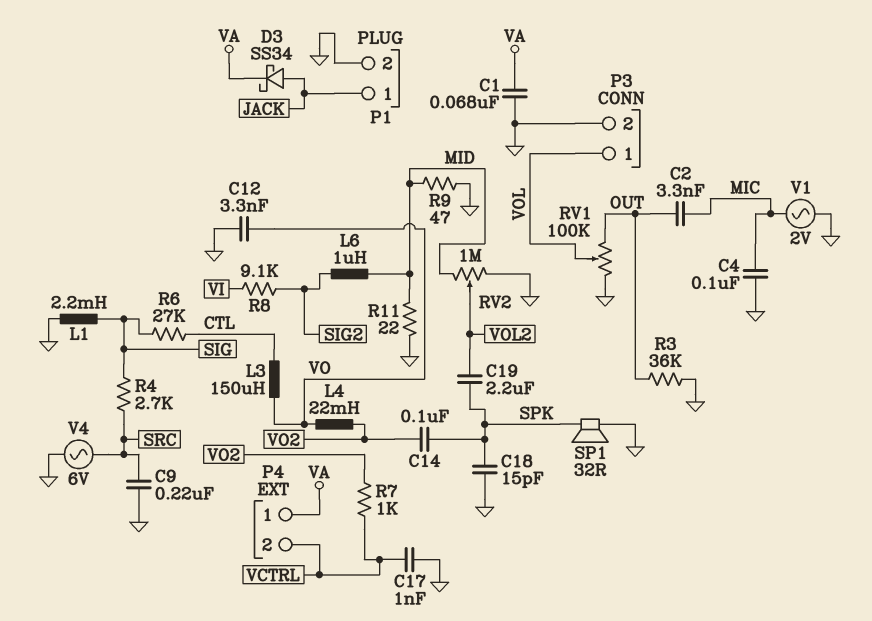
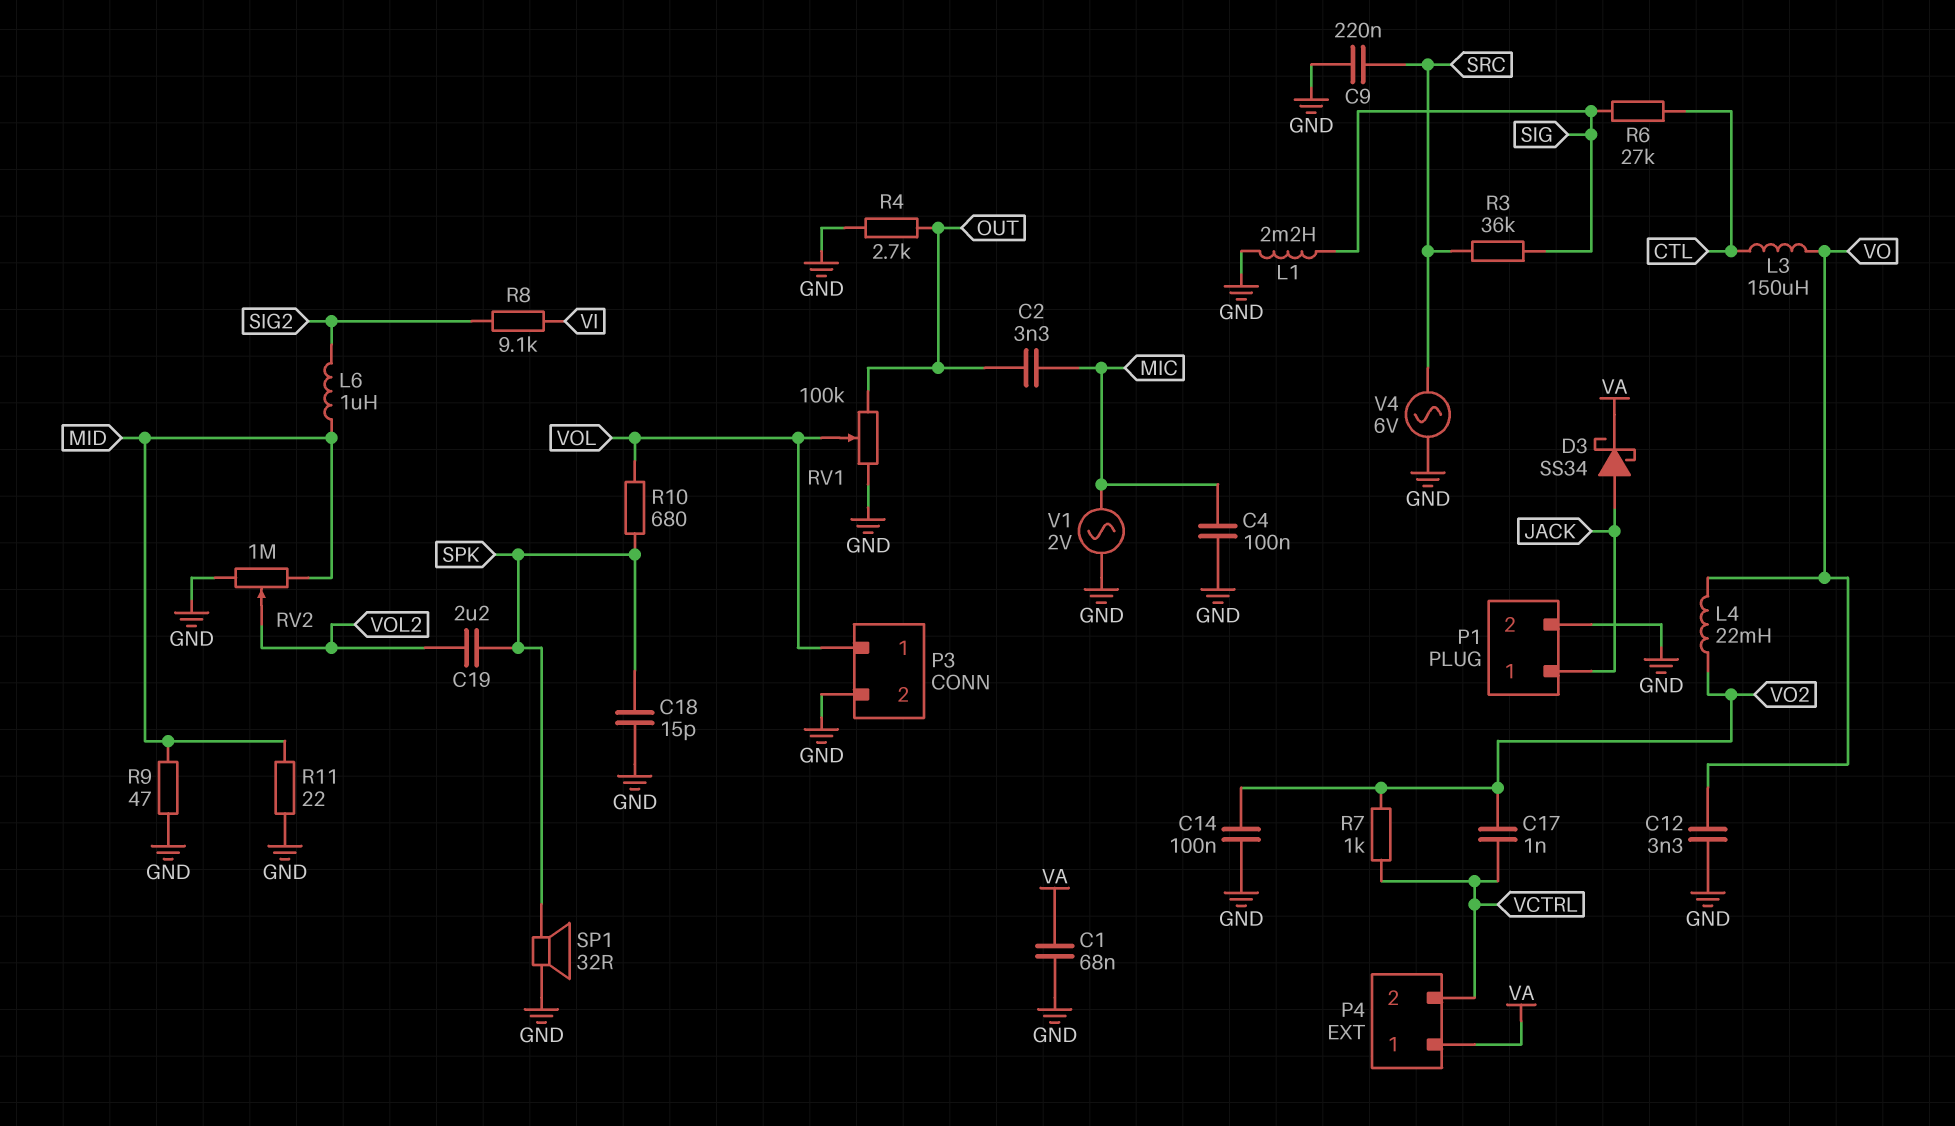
C14: 100nF (SPK, VO2) -> 100nF (GND, VO2)
C17: 1nF (GND, VCTRL) -> 1nF (VCTRL, VO2)
R3: 36k (GND, OUT) -> 36k (SIG, SRC)
R4: 2.7k (SIG, SRC) -> 2.7k (GND, OUT)
R10: none -> 680 (SPK, VOL)

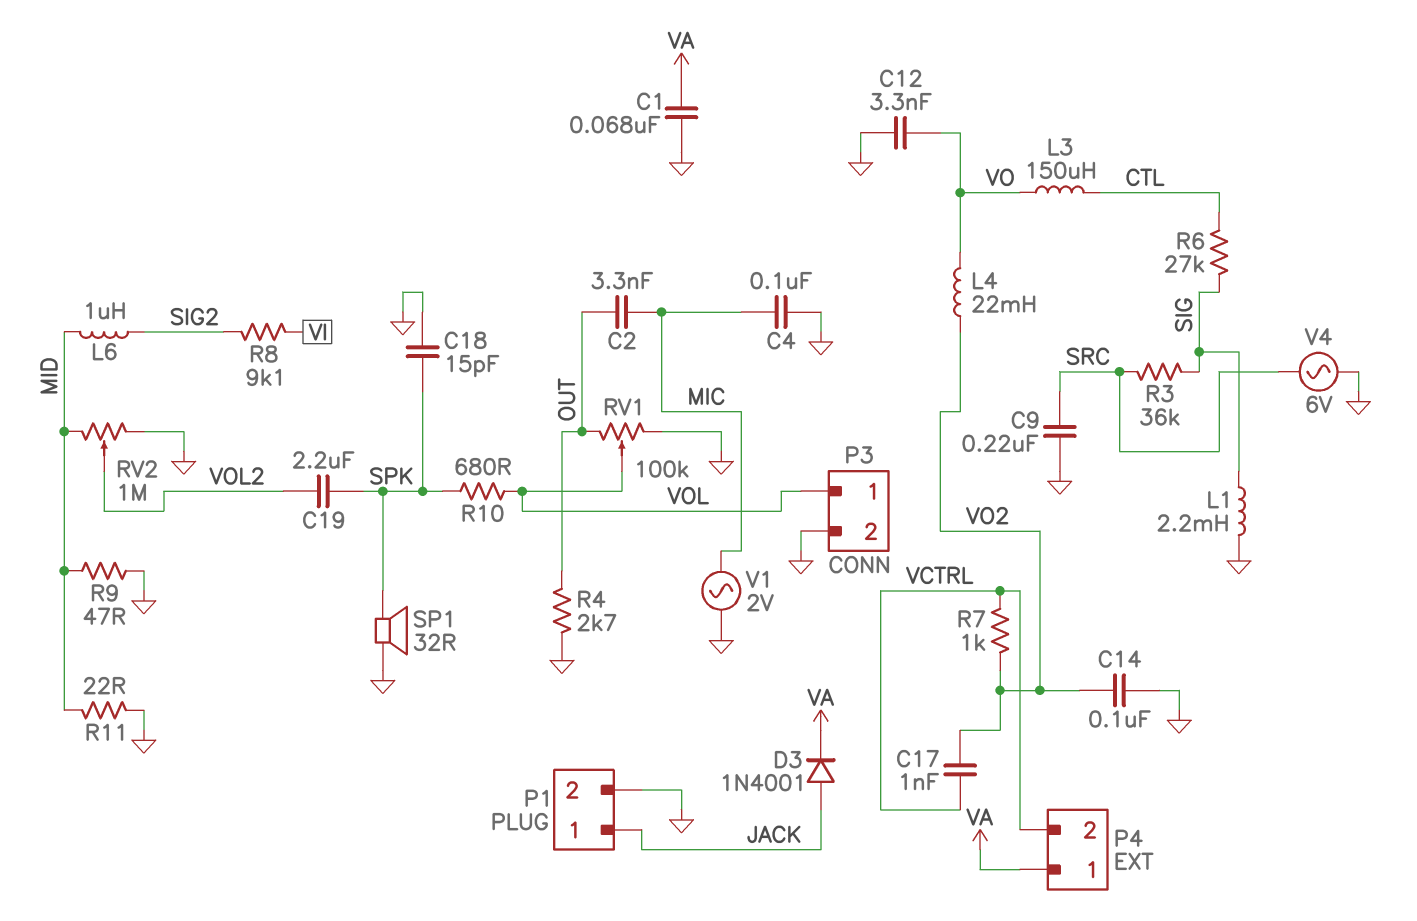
D3: schottky SS34 (A JACK, K VA) -> diode 1N4001 (A JACK, K VA)

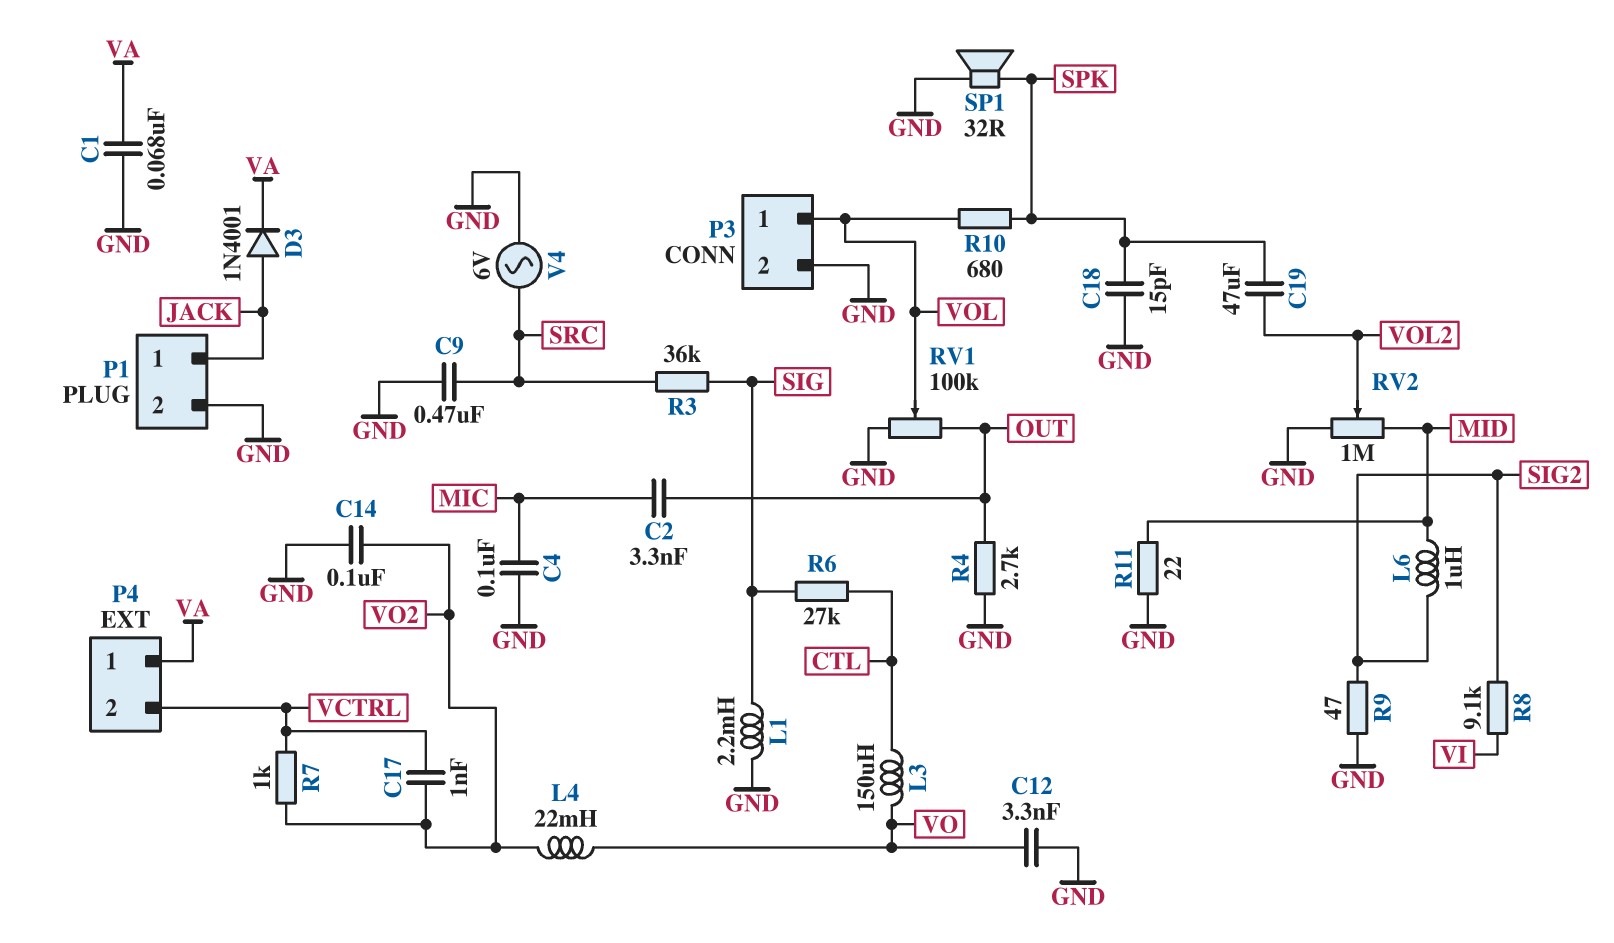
C9: 220nF (GND, SRC) -> 470nF (GND, SRC)
C19: 2.2uF (SPK, VOL2) -> 47uF (SPK, VOL2)
R9: 47 (GND, MID) -> 47 (GND, SIG2)
V1: AC 2V (GND, MIC) -> none

